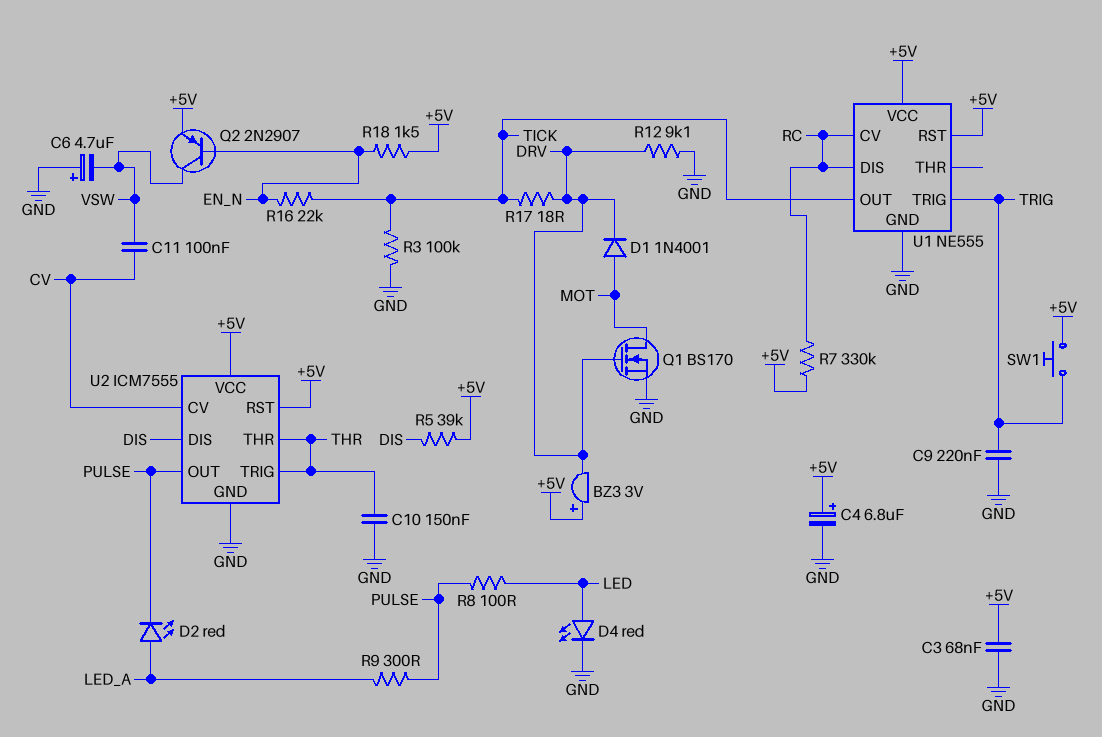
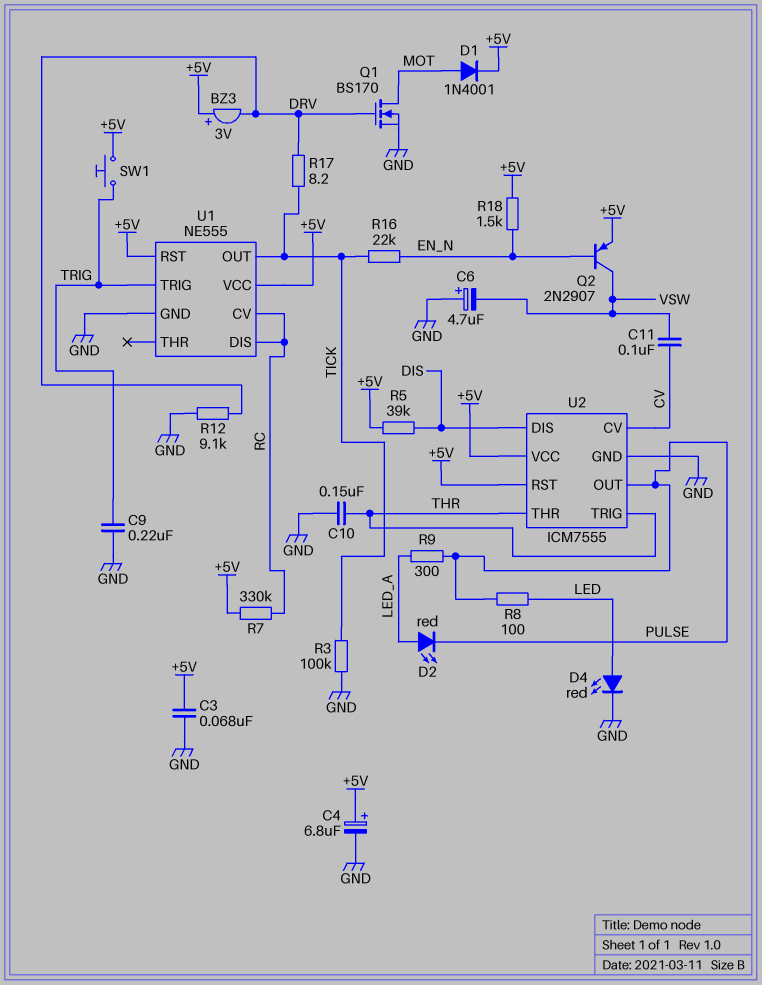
D1: diode 1N4001 (A MOT, K DRV) -> diode 1N4001 (A MOT, K +5V)
R17: 18 (DRV, TICK) -> 8.2 (DRV, TICK)

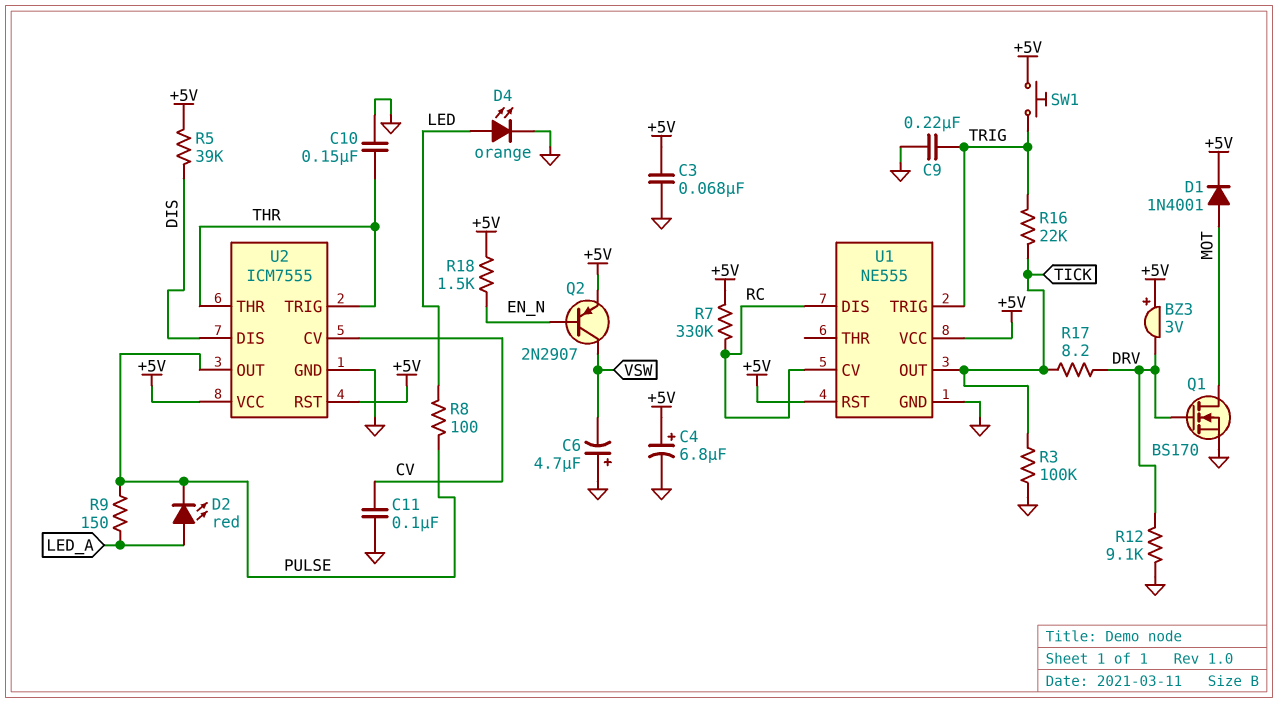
C11: 100nF (CV, VSW) -> 100nF (CV, GND)
D4: LED red (A LED, K GND) -> LED orange (A LED, K GND)
R9: 300 (LED_A, PULSE) -> 150 (LED_A, PULSE)
R16: 22k (EN_N, TICK) -> 22k (TICK, TRIG)

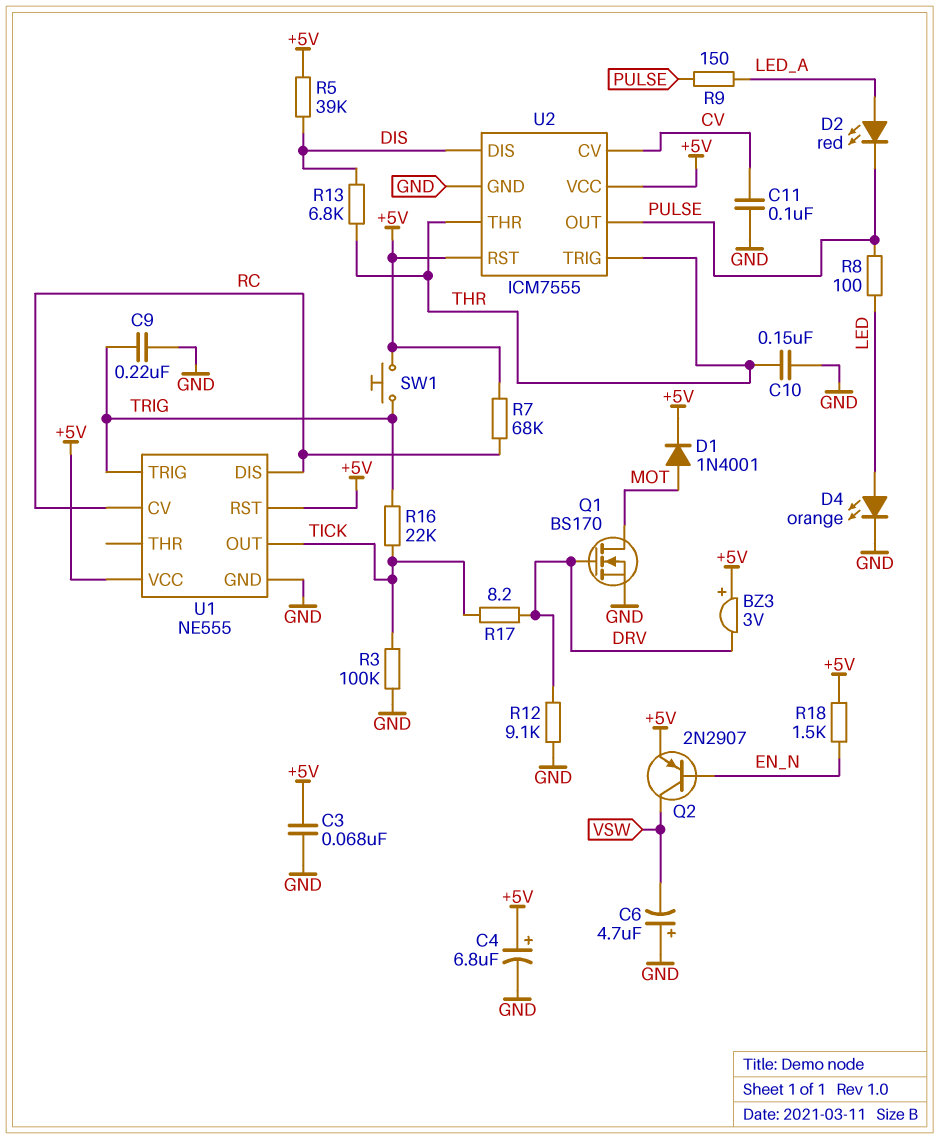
R7: 330k (+5V, RC) -> 68k (+5V, RC)
R13: none -> 6.8k (DIS, THR)

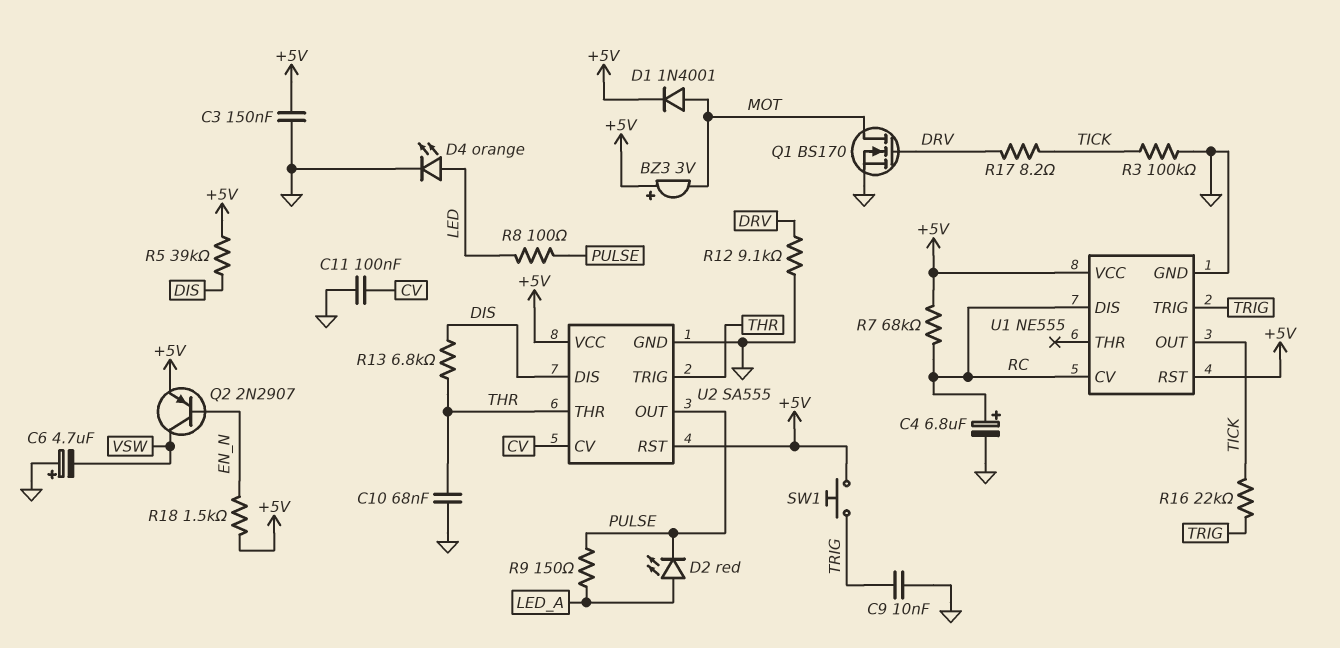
BZ3: buzzer 3V (plus +5V, minus DRV) -> buzzer 3V (plus +5V, minus MOT)
C3: 68nF (+5V, GND) -> 150nF (+5V, GND)
C4: 6.8uF (plus +5V, minus GND) -> 6.8uF (plus RC, minus GND)
C9: 220nF (GND, TRIG) -> 10nF (GND, TRIG)
C10: 150nF (GND, THR) -> 68nF (GND, THR)
U2: ICM7555 -> SA555

